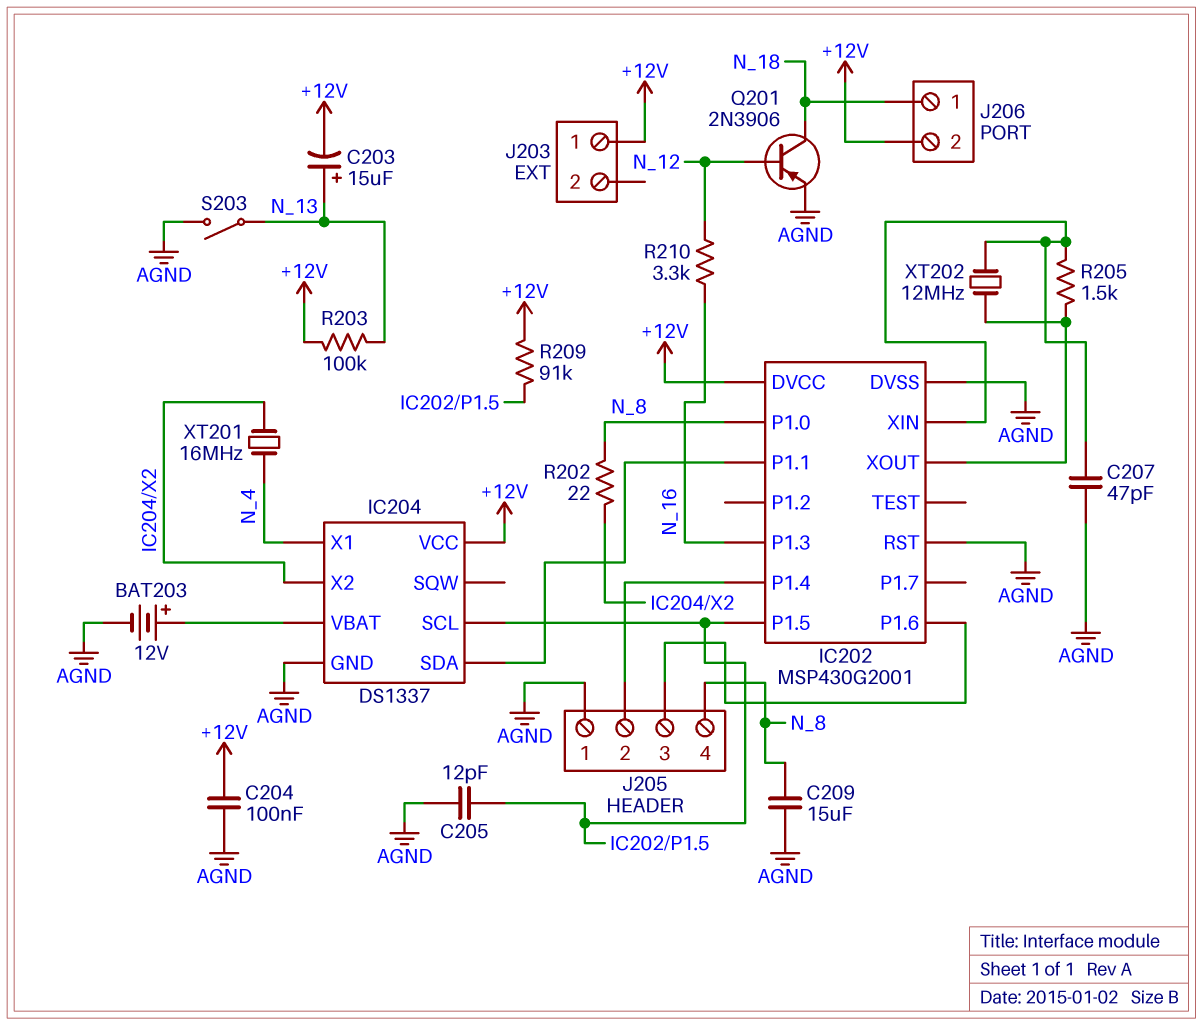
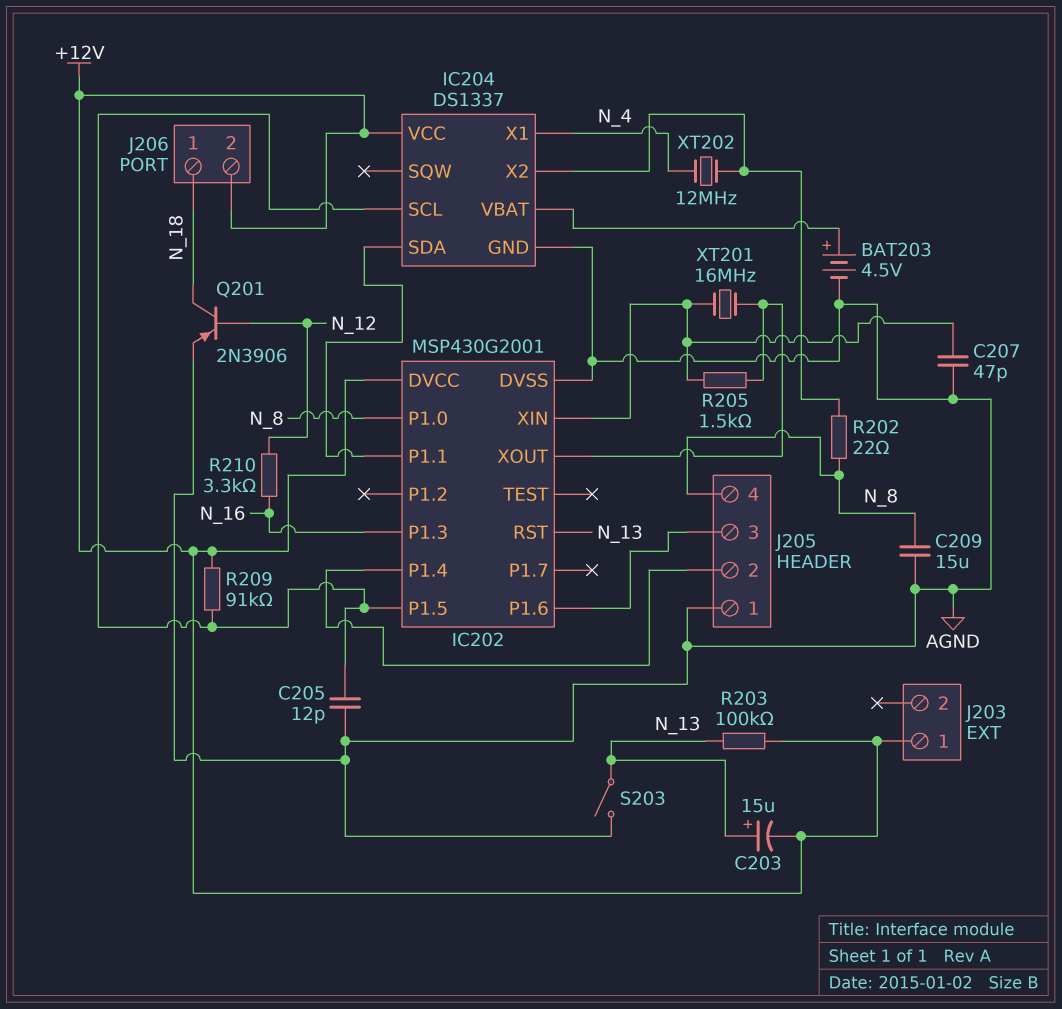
BAT203: 12V (plus IC204/VBAT, minus AGND) -> 4.5V (plus IC204/VBAT, minus AGND)
C204: 100nF (+12V, AGND) -> none
IC202 pin RST: AGND -> N_13
XT201: 16MHz (IC204/X2, N_4) -> 16MHz (IC202/XIN, IC202/XOUT)
XT202: 12MHz (IC202/XIN, IC202/XOUT) -> 12MHz (IC204/X2, N_4)

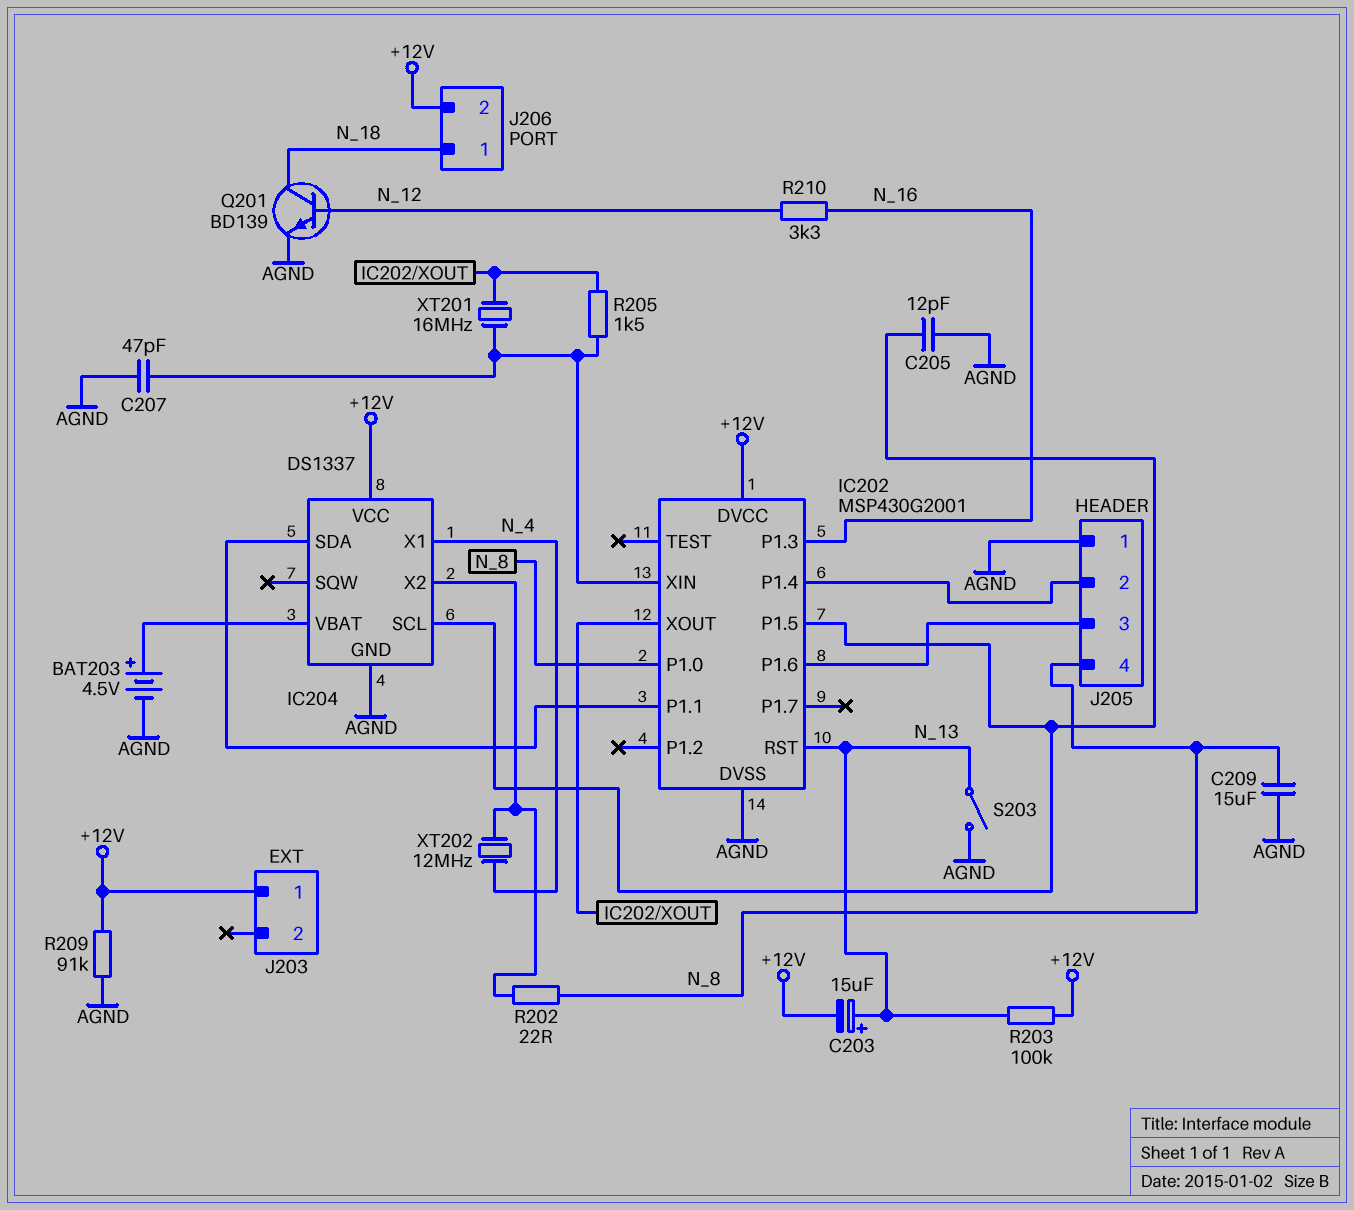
Q201: PNP 2N3906 (B N_12, C N_18, E AGND) -> NPN BD139 (B N_12, C N_18, E AGND)
R209: 91k (+12V, IC202/P1.5) -> 91k (+12V, AGND)

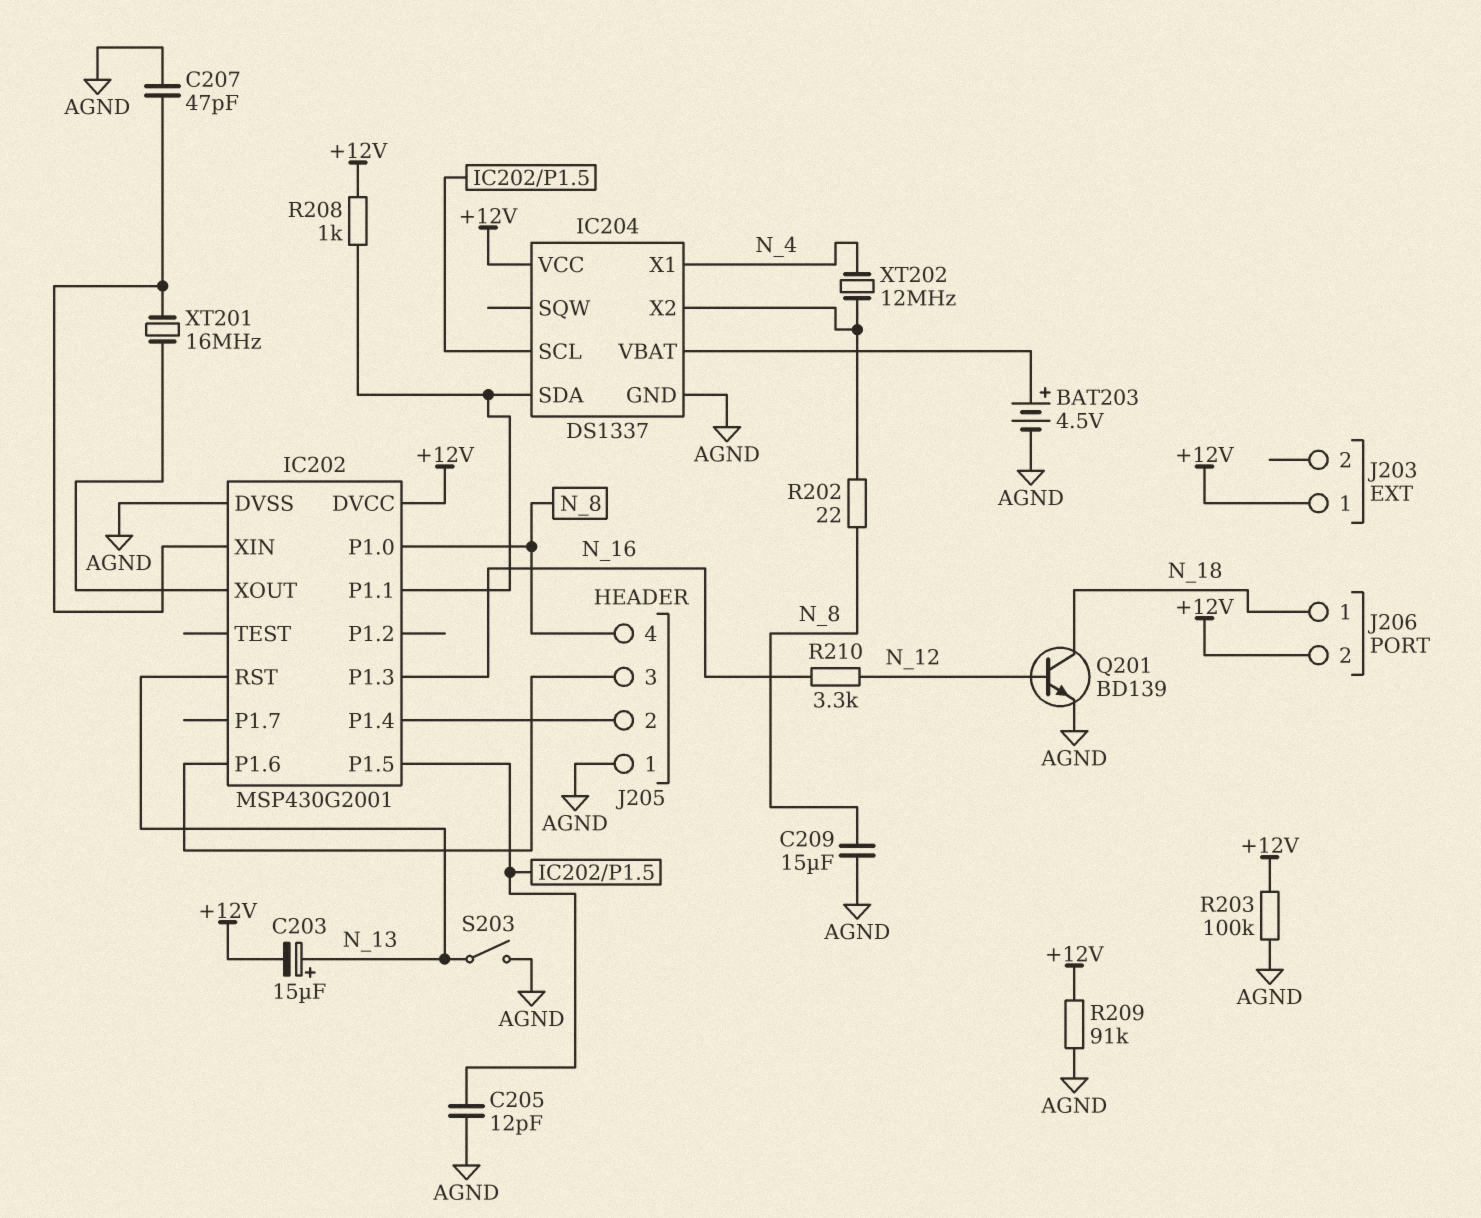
R203: 100k (+12V, N_13) -> 100k (+12V, AGND)
R205: 1.5k (IC202/XIN, IC202/XOUT) -> none
R208: none -> 1k (+12V, IC202/P1.1)

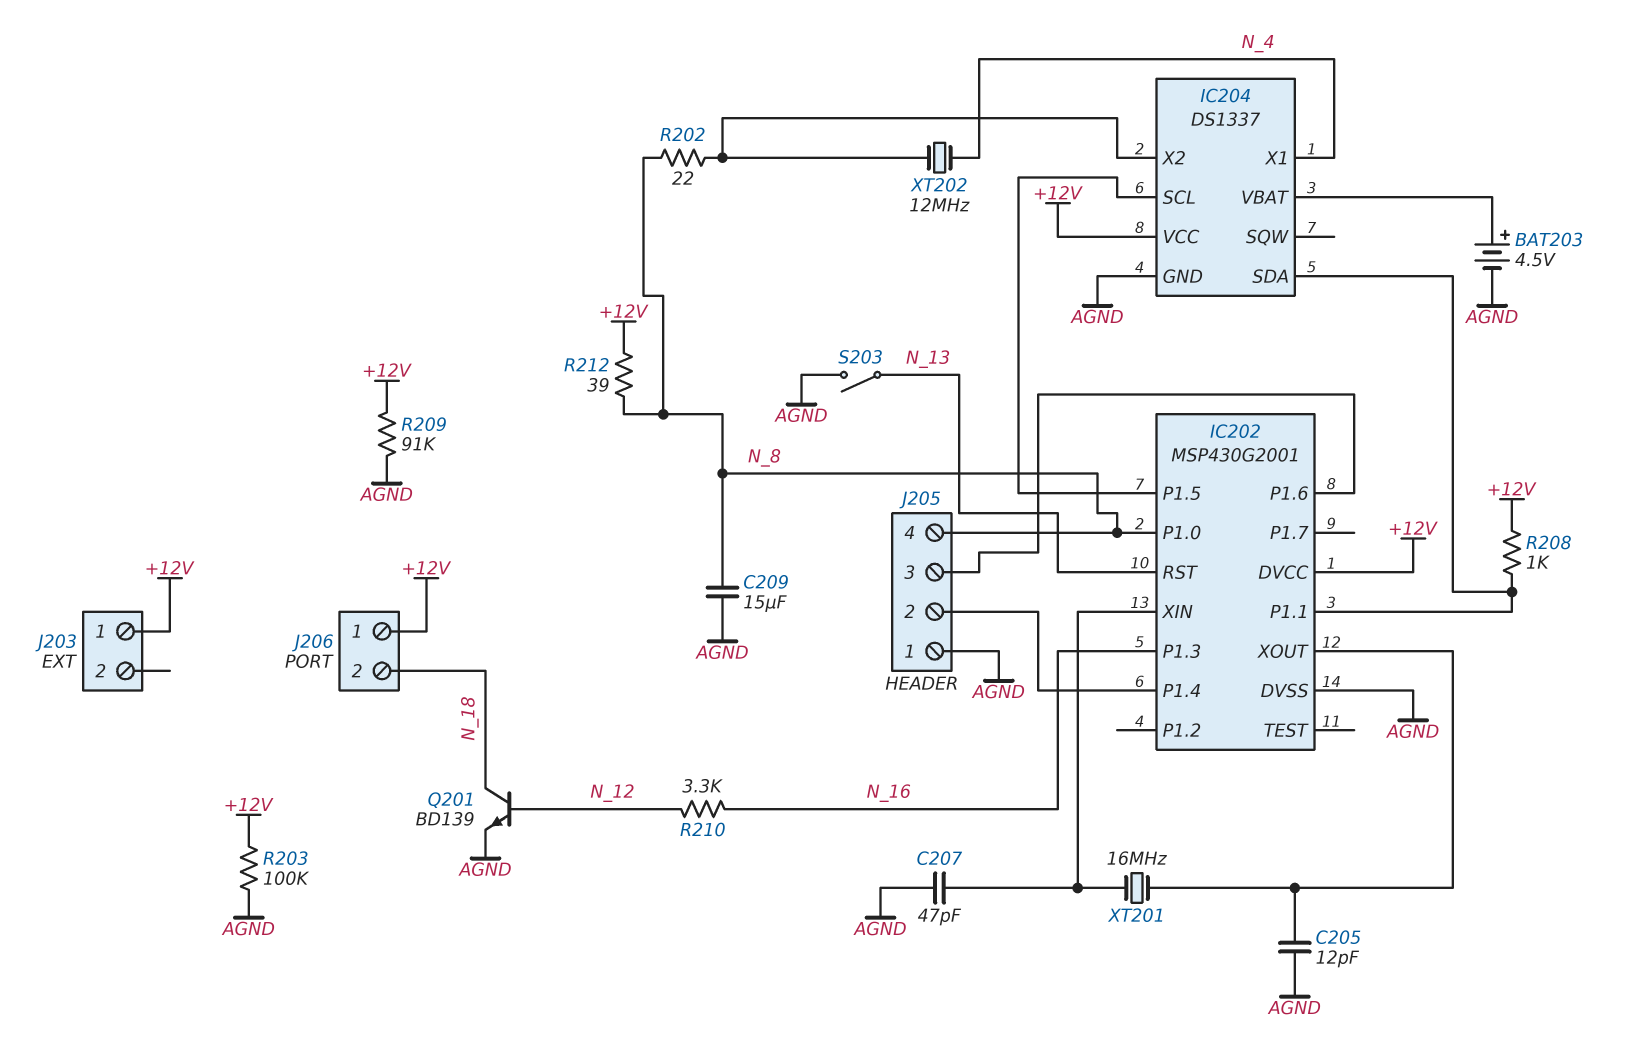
C203: 15uF (plus N_13, minus +12V) -> none
C205: 12pF (AGND, IC202/P1.5) -> 12pF (AGND, IC202/XOUT)
J206 pin 1: N_18 -> +12V
J206 pin 2: +12V -> N_18
R212: none -> 39 (+12V, N_8)

